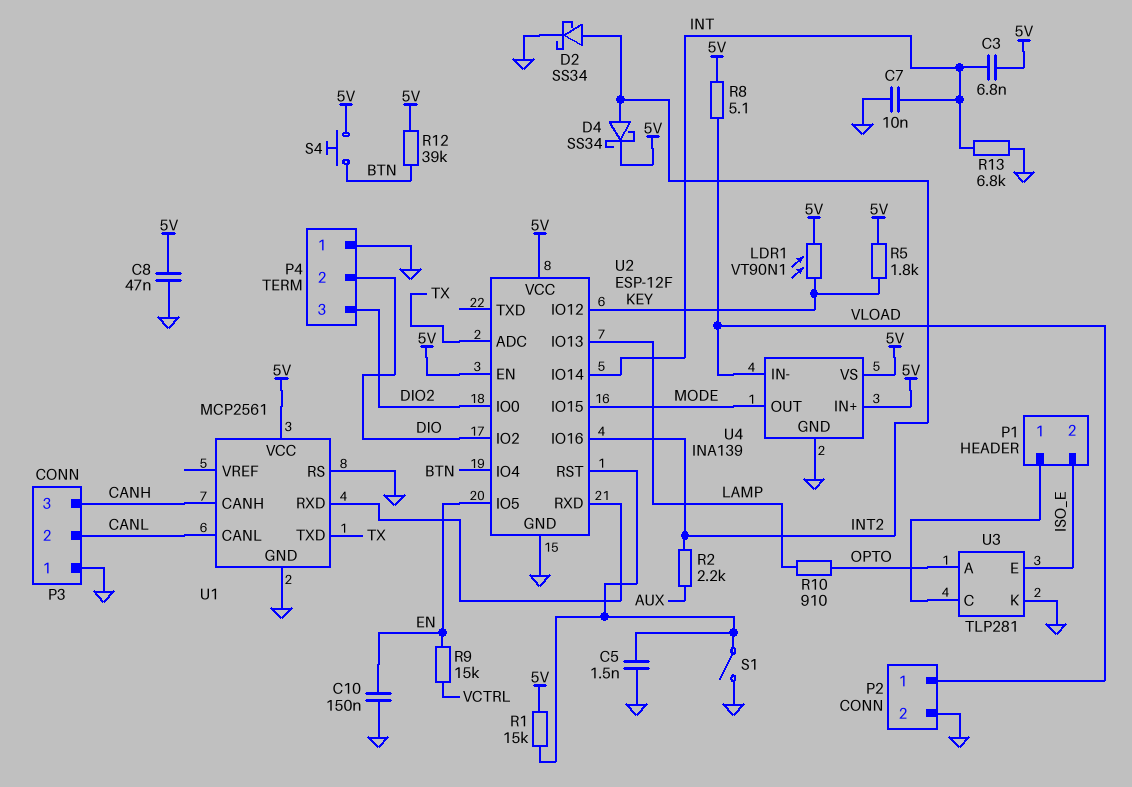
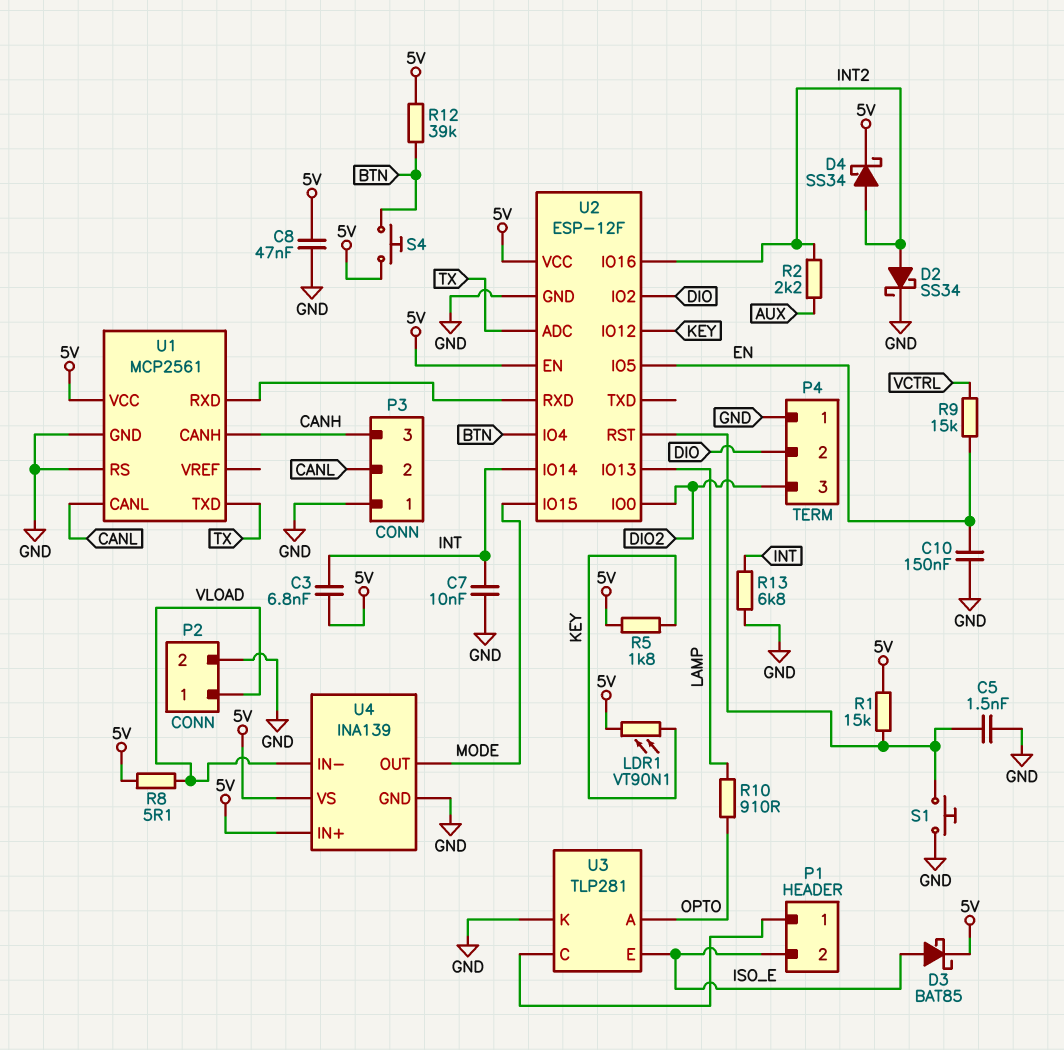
D3: none -> schottky BAT85 (A ISO_E, K 5V)
S1: switch (GND, U2/RST) -> button (GND, U2/RST)

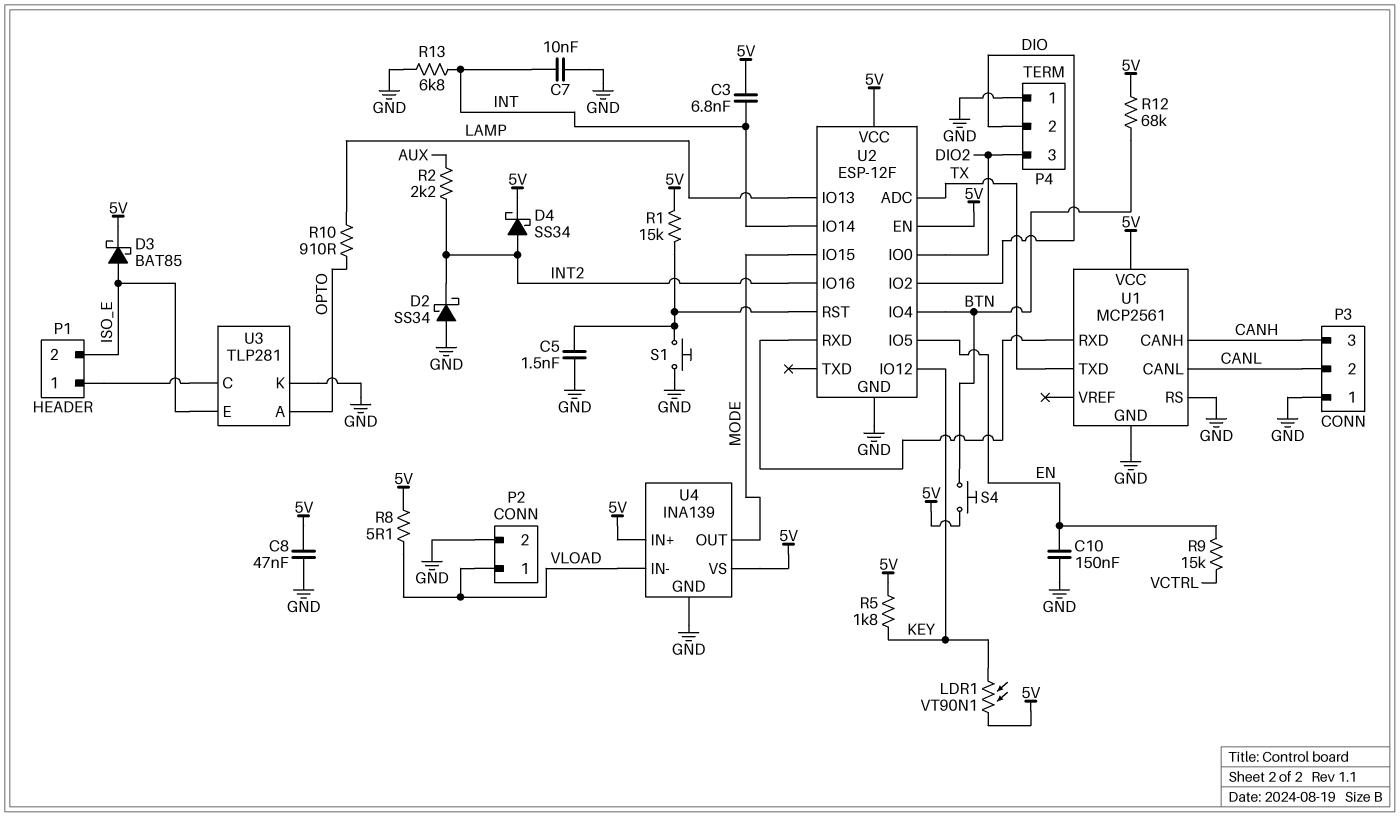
D2: schottky SS34 (A INT2, K GND) -> schottky SS34 (A GND, K INT2)
R12: 39k (5V, BTN) -> 68k (5V, BTN)

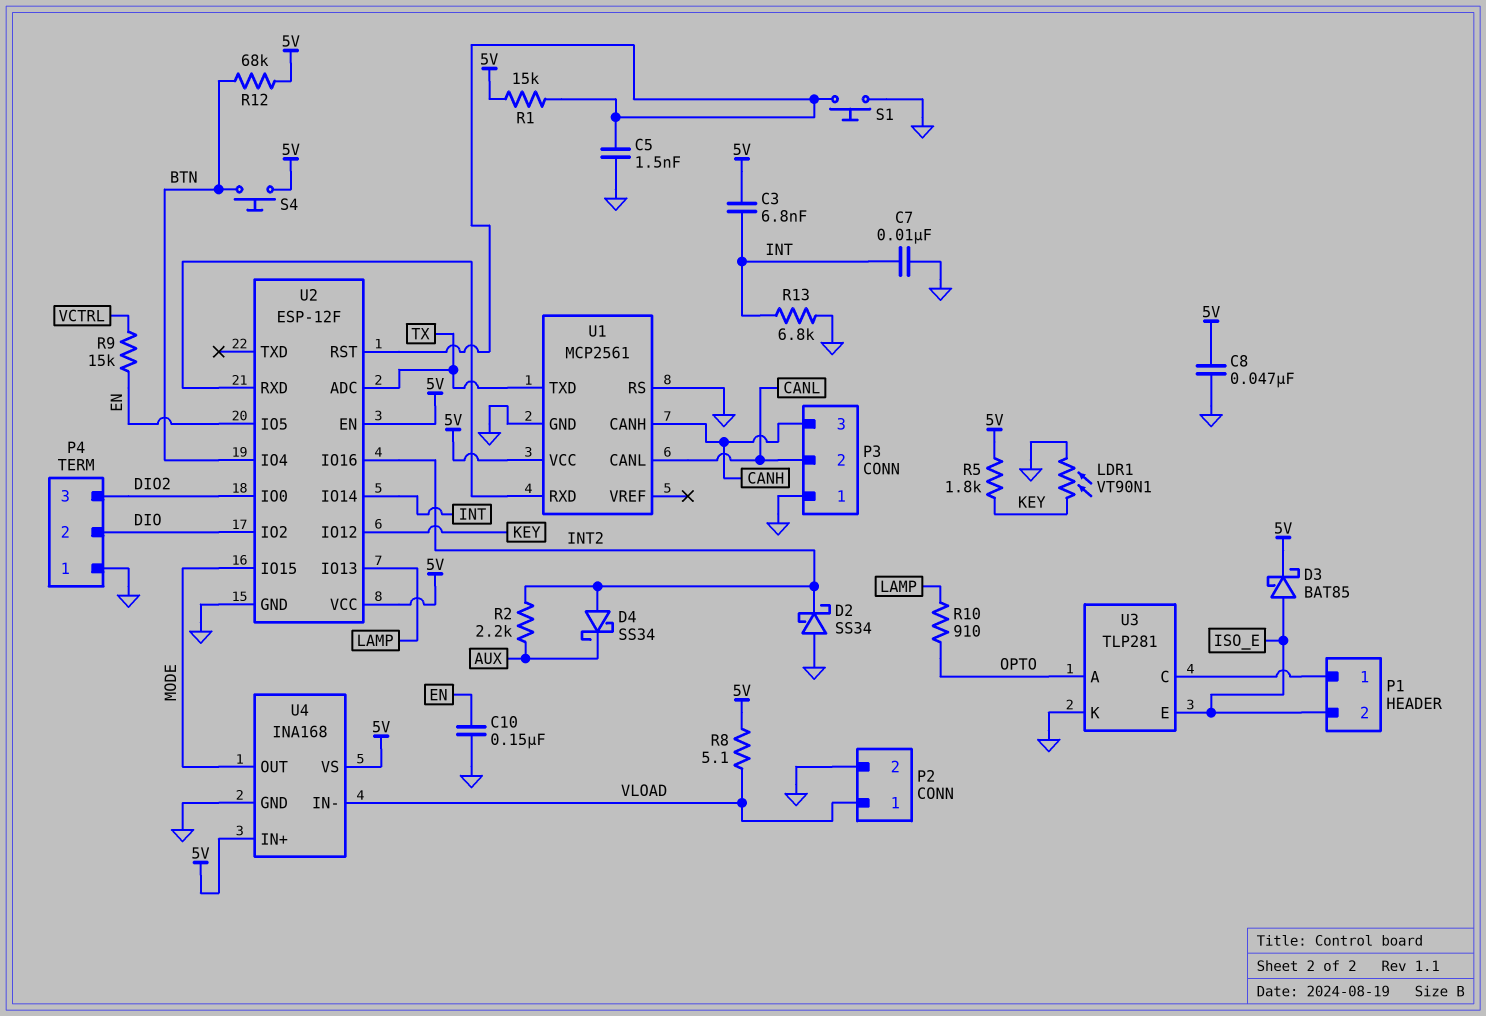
D4: schottky SS34 (A INT2, K 5V) -> schottky SS34 (A INT2, K AUX)
LDR1: VT90N1 (5V, KEY) -> VT90N1 (GND, KEY)
U4: INA139 -> INA168

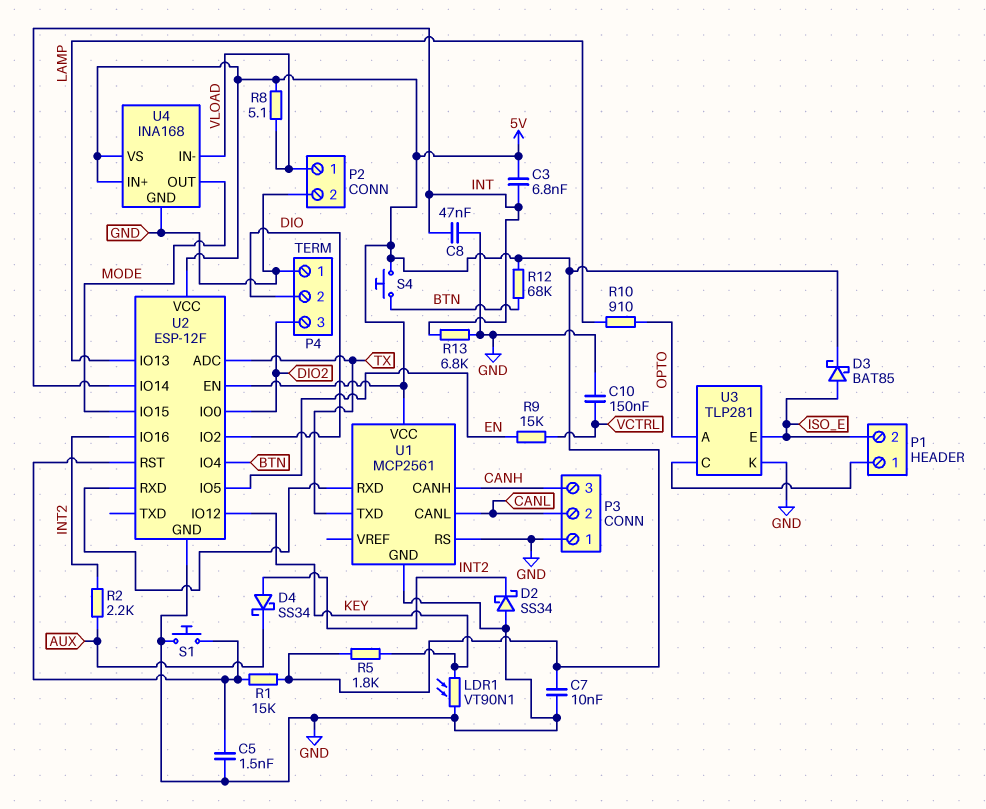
C7: 10nF (GND, INT) -> 10nF (5V, GND)
C8: 47nF (5V, GND) -> 47nF (GND, INT)
C10: 150nF (EN, GND) -> 150nF (GND, VCTRL)

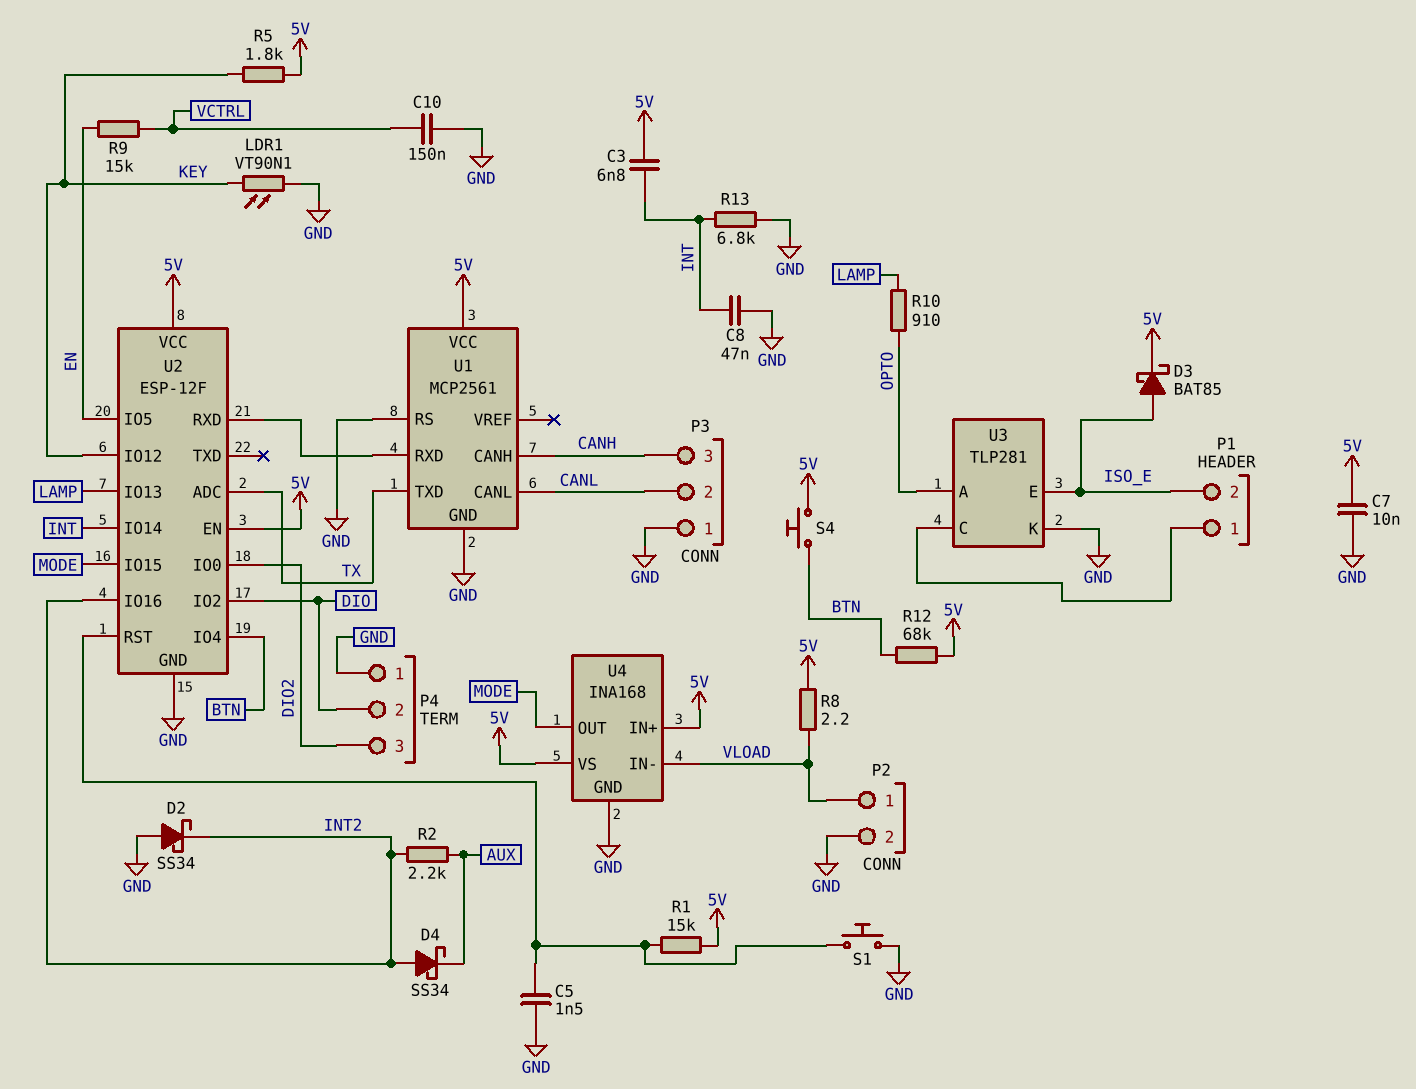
R8: 5.1 (5V, VLOAD) -> 2.2 (5V, VLOAD)

